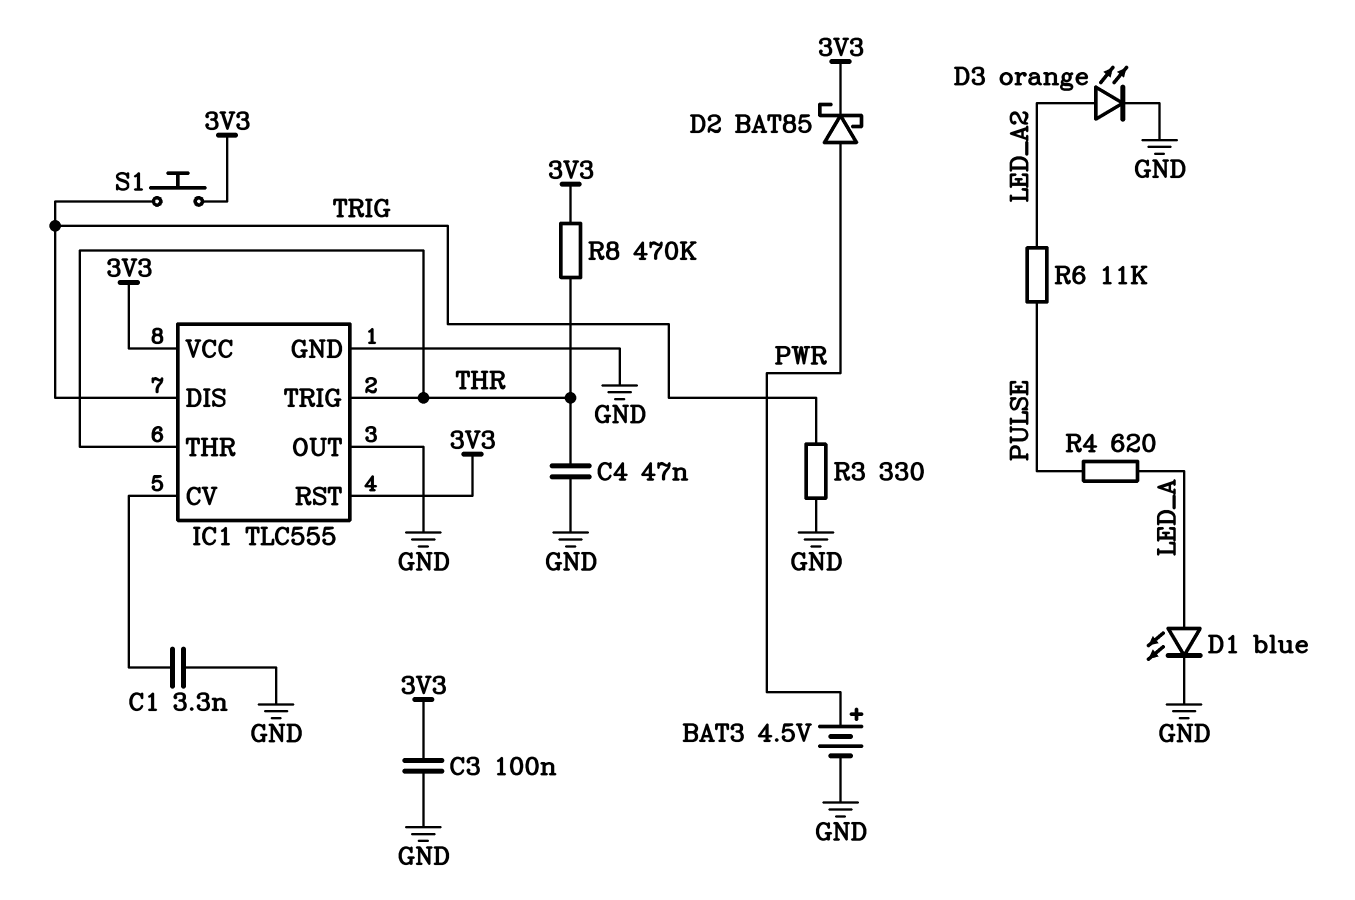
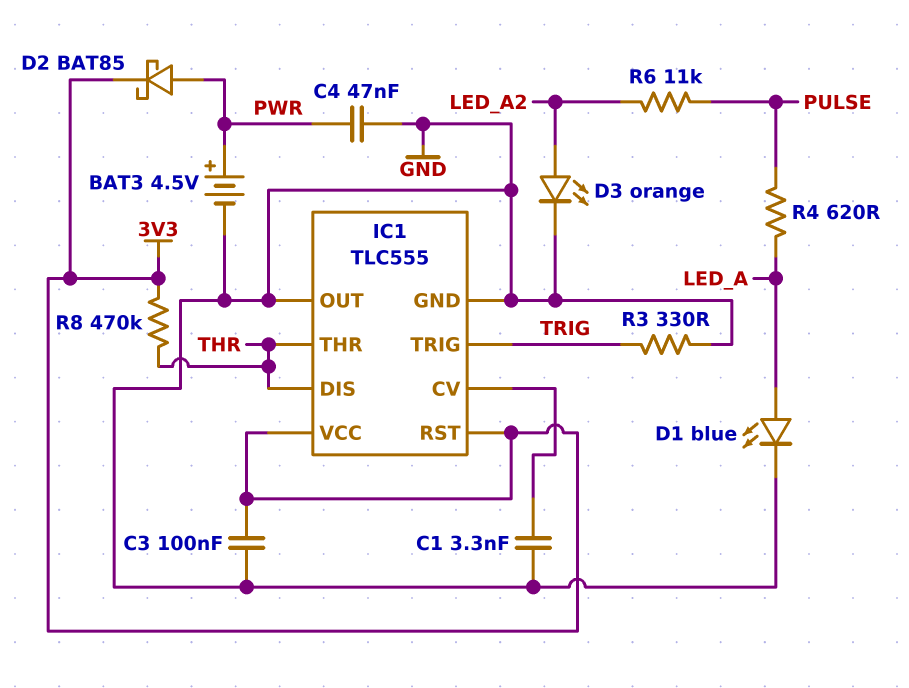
C4: 47nF (GND, THR) -> 47nF (GND, PWR)
IC1 pin DIS: TRIG -> THR
IC1 pin TRIG: THR -> TRIG
S1: button (3V3, TRIG) -> none

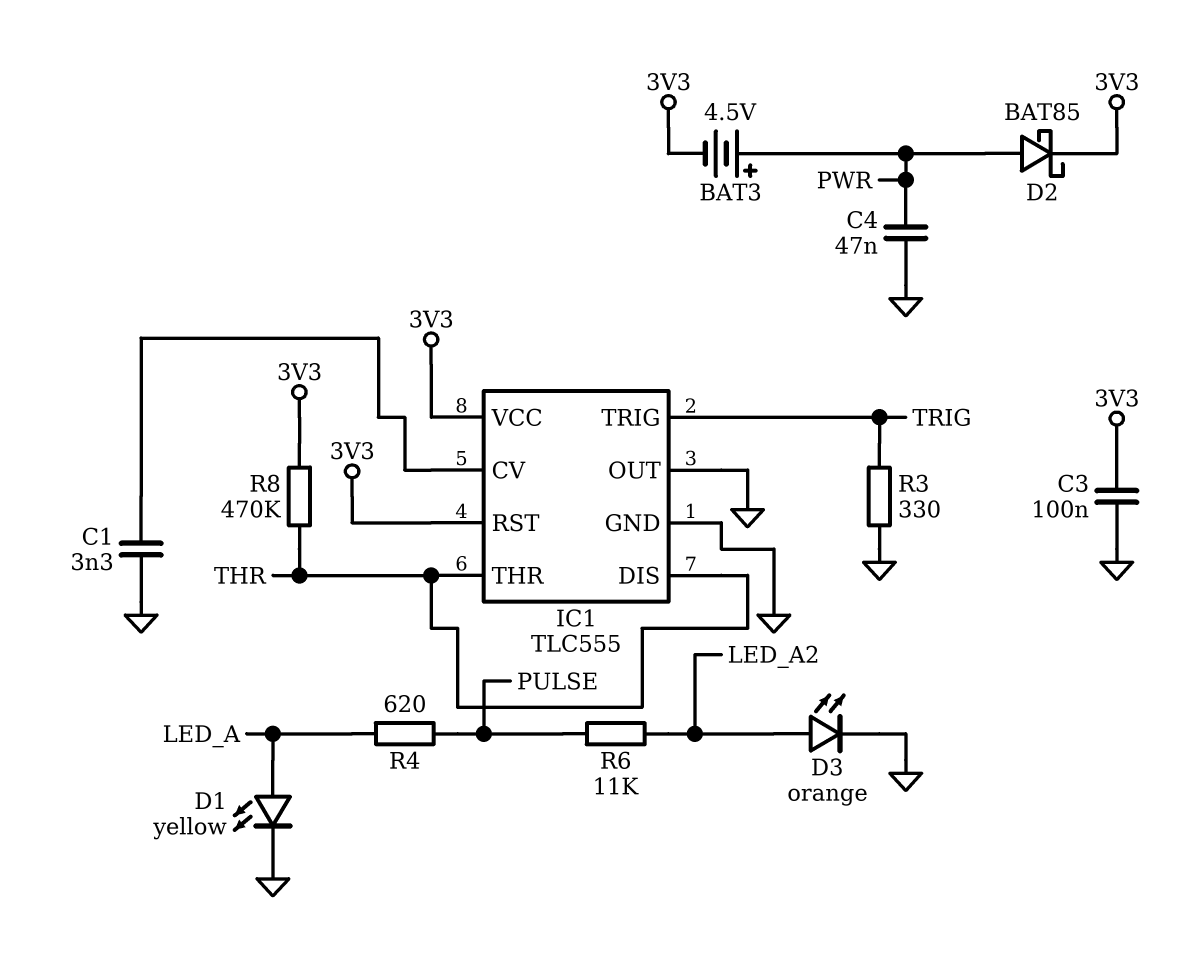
BAT3: 4.5V (plus PWR, minus GND) -> 4.5V (plus PWR, minus 3V3)
D1: LED blue (A LED_A, K GND) -> LED yellow (A LED_A, K GND)

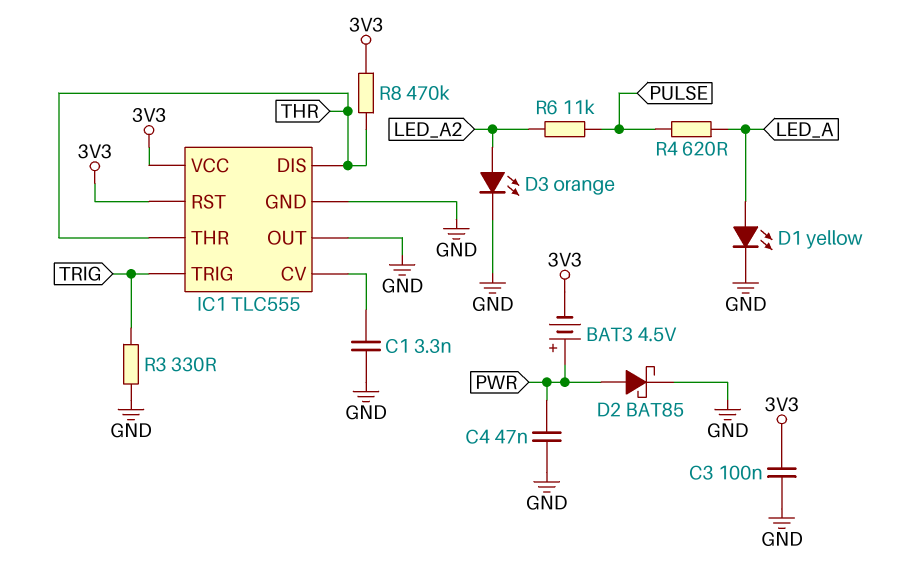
D2: schottky BAT85 (A PWR, K 3V3) -> schottky BAT85 (A PWR, K GND)

